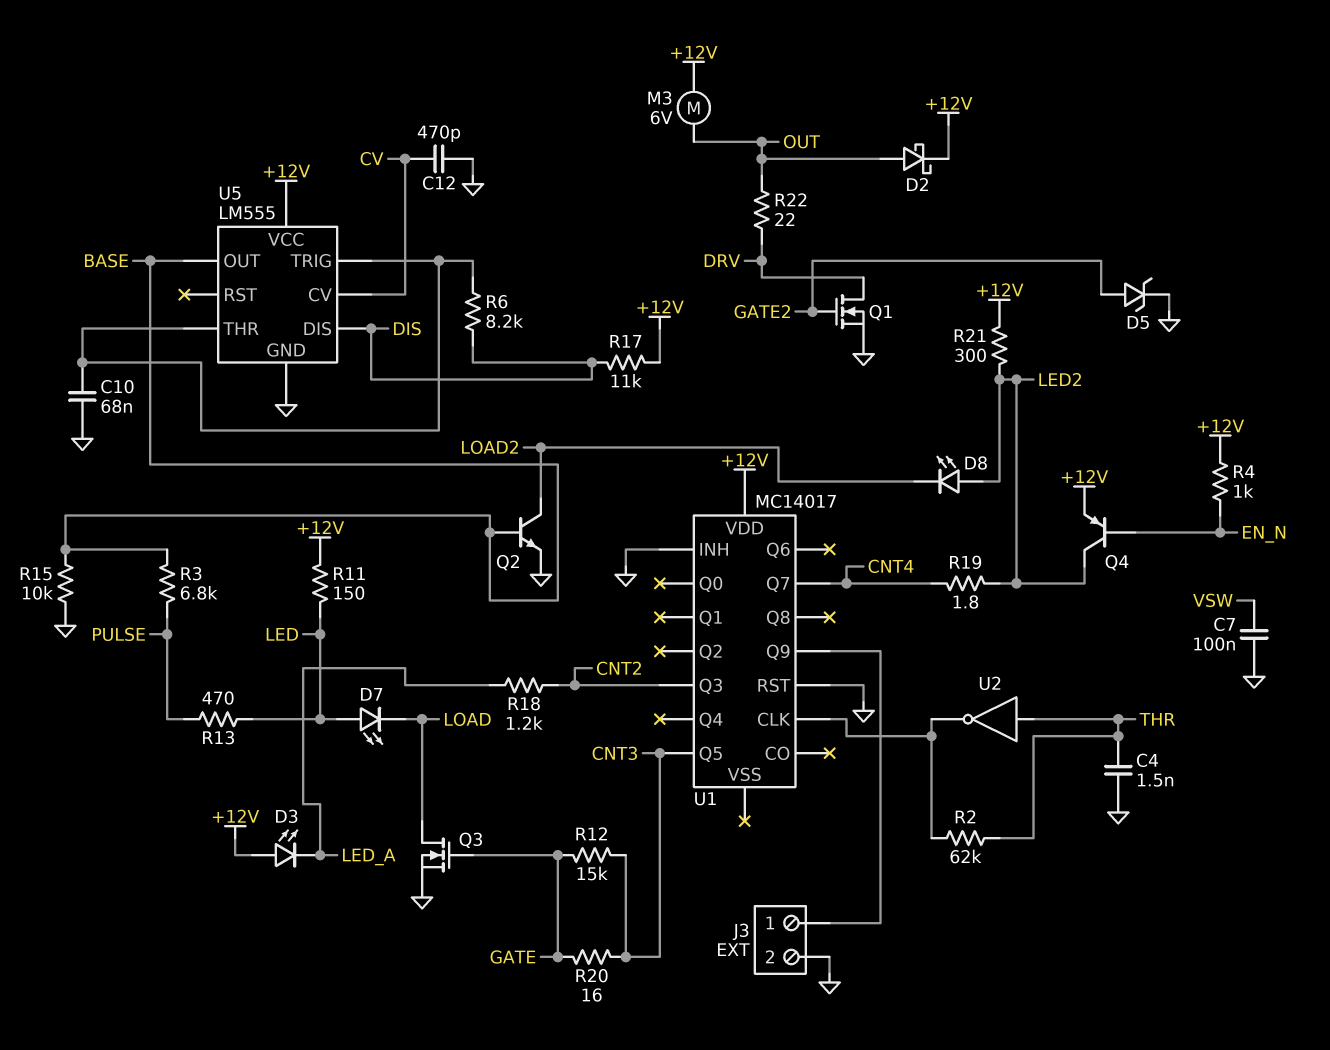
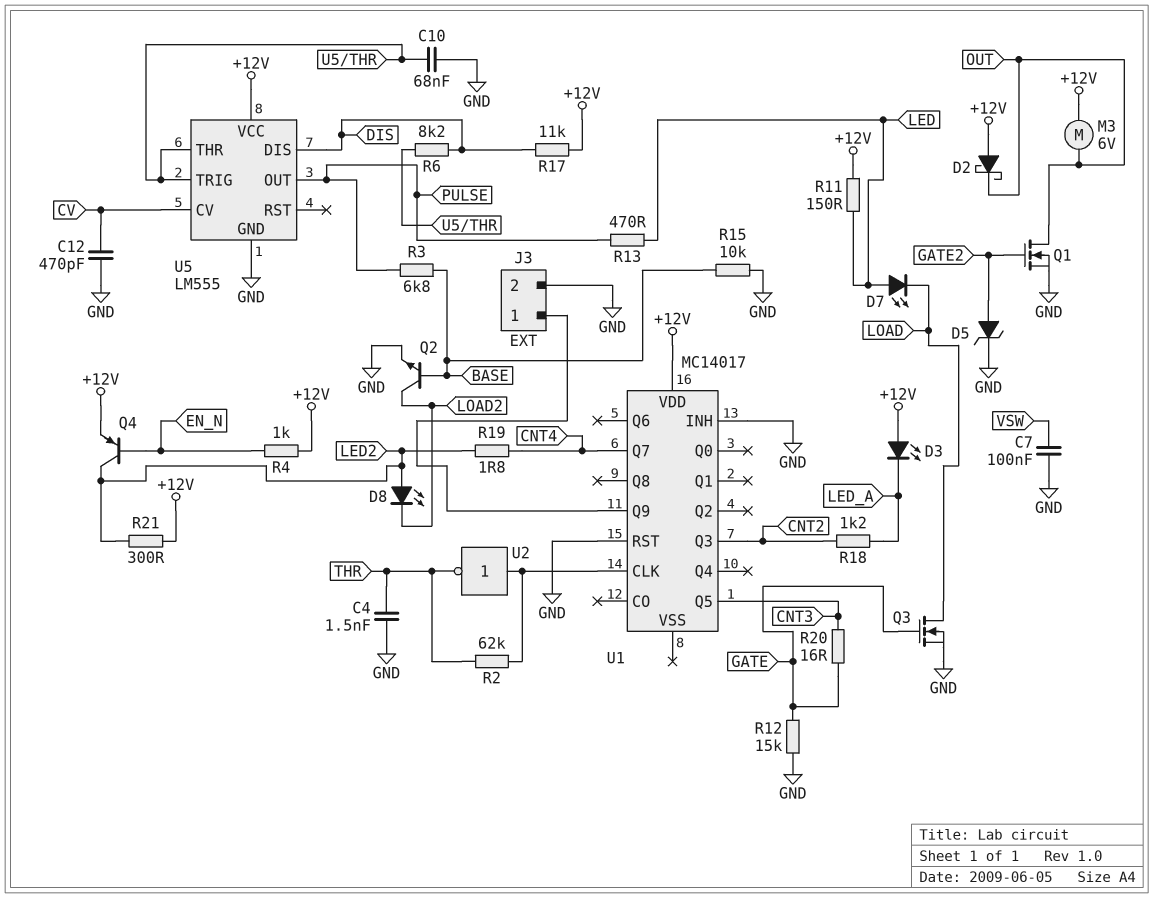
D2: schottky (A OUT, K +12V) -> schottky (A +12V, K OUT)
Q1: NMOS (G GATE2, D DRV, S GND) -> NMOS (G GATE2, D OUT, S GND)
R12: 15k (CNT3, GATE) -> 15k (GATE, GND)
R22: 22 (DRV, OUT) -> none
U2: NOT (in THR, out U1/CLK) -> NOT (in U1/CLK, out THR)
U5 pin OUT: BASE -> PULSE

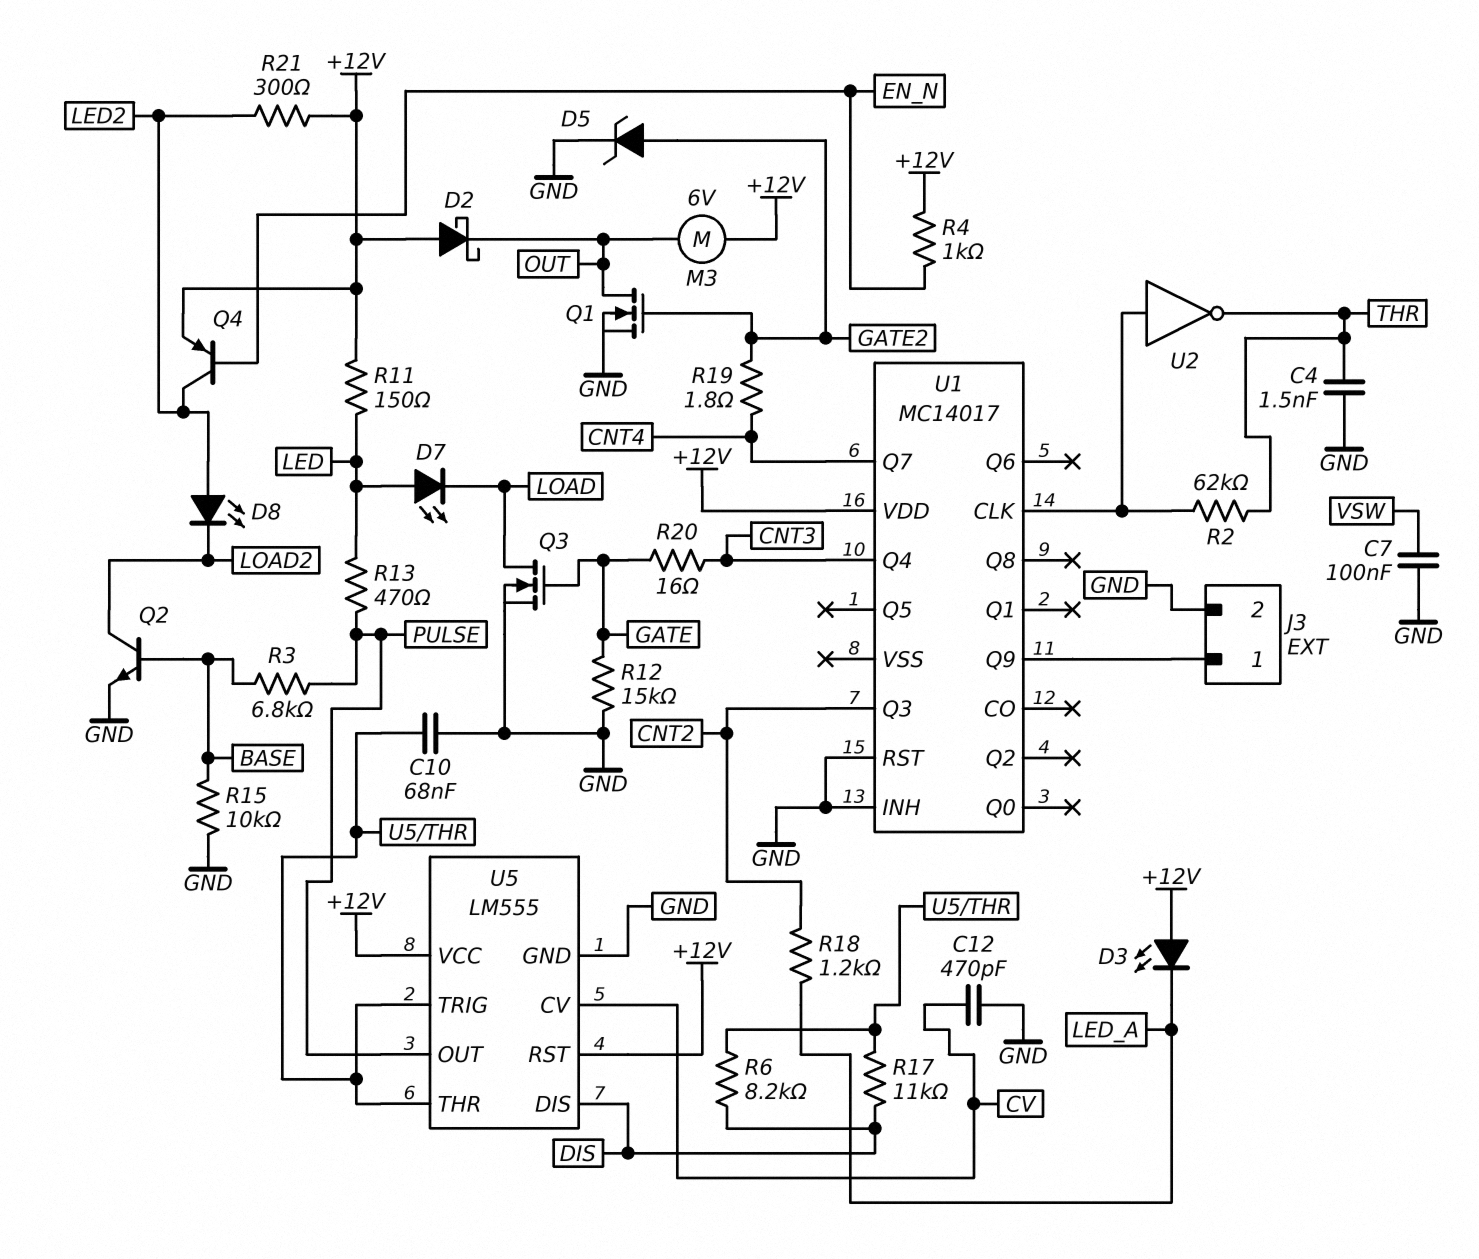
R17: 11k (+12V, DIS) -> 11k (DIS, U5/THR)
R19: 1.8 (CNT4, LED2) -> 1.8 (CNT4, GATE2)
U1 pin Q4: none -> CNT3
U1 pin Q5: CNT3 -> none
U5 pin RST: none -> +12V

